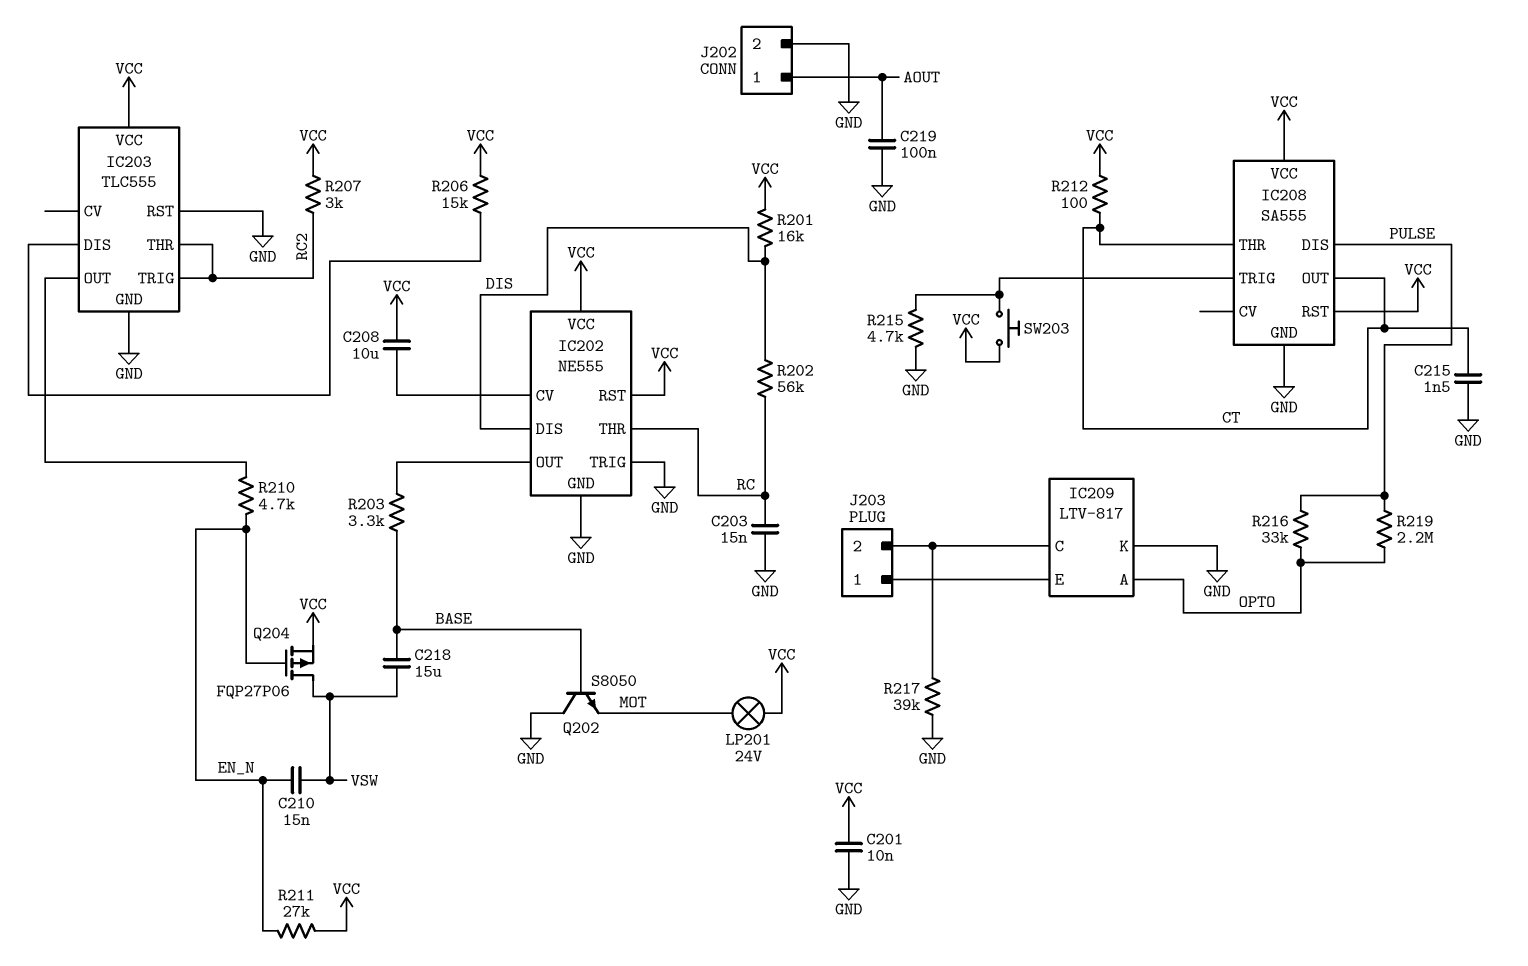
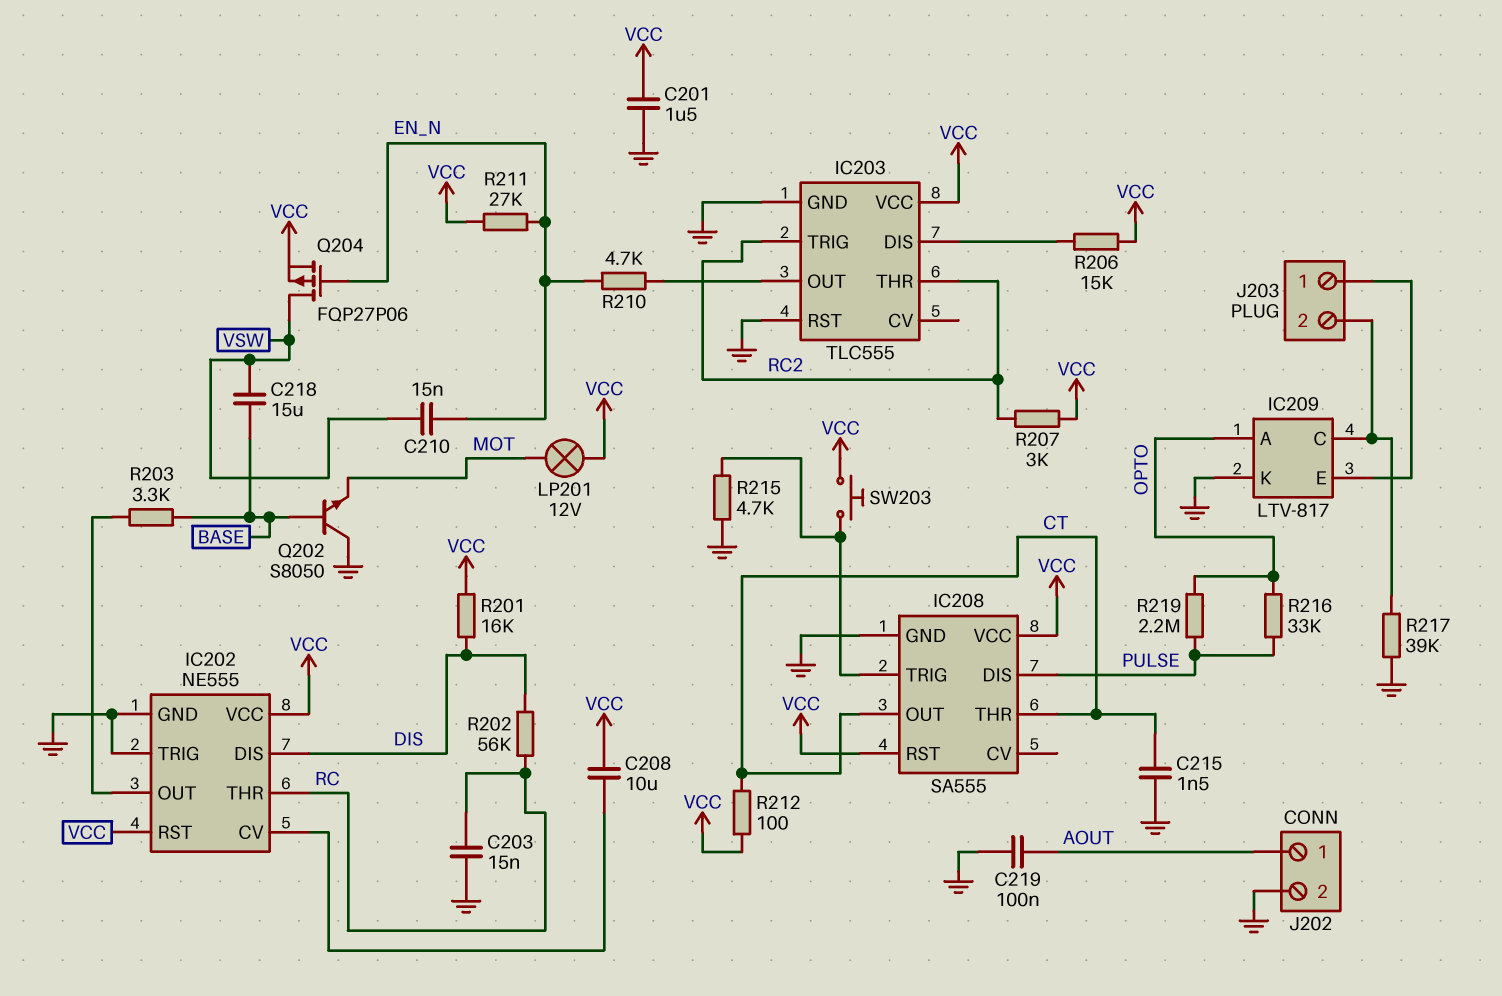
C201: 10nF (GND, VCC) -> 1.5uF (GND, VCC)
LP201: lamp 24V (MOT, VCC) -> lamp 12V (MOT, VCC)

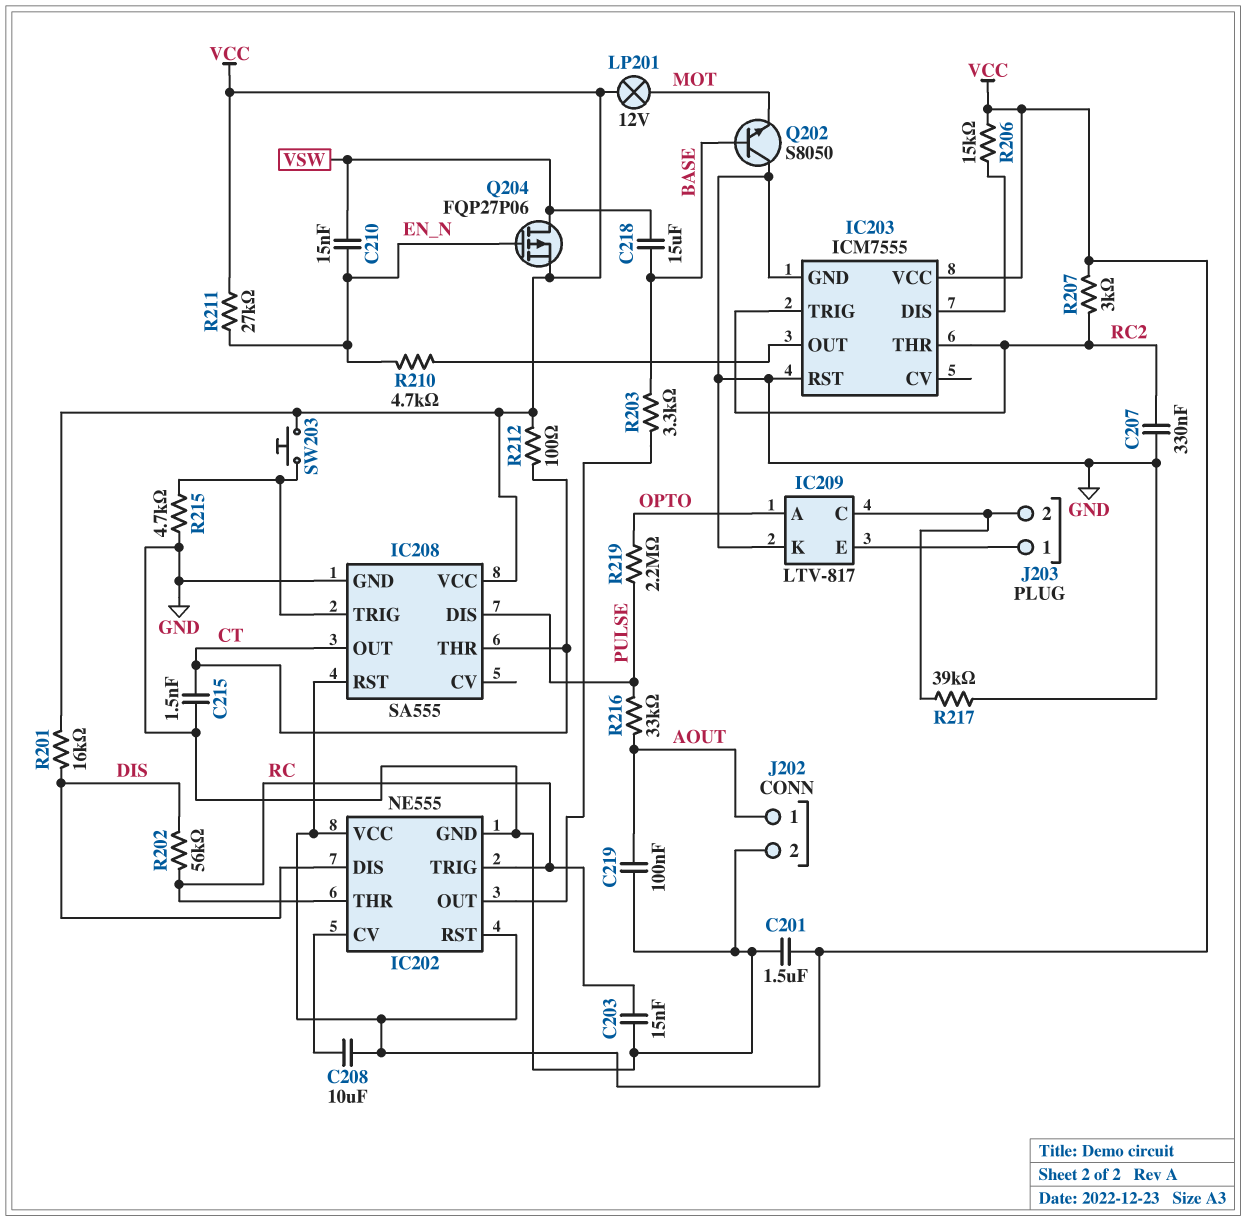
C207: none -> 330nF (GND, RC2)
IC202 pin TRIG: GND -> RC
IC203: TLC555 -> ICM7555
R216: 33k (OPTO, PULSE) -> 33k (AOUT, PULSE)

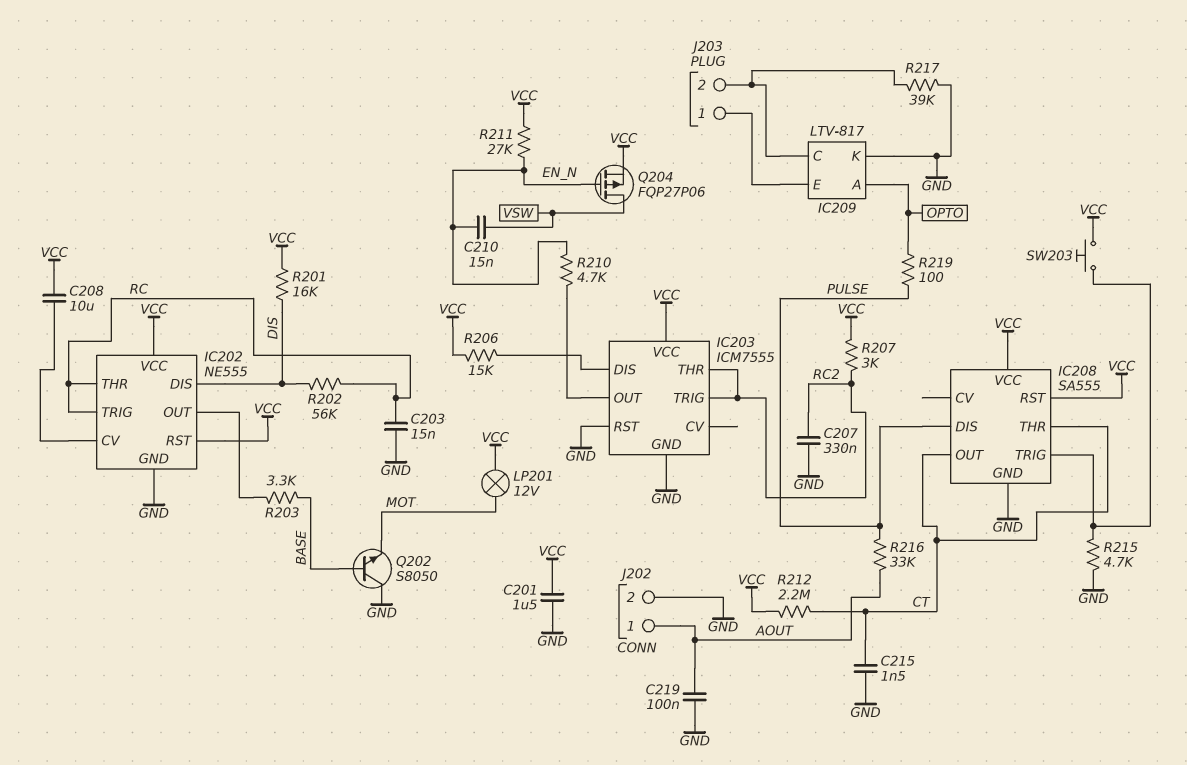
C218: 15uF (BASE, VSW) -> none
R212: 100 (CT, VCC) -> 2.2M (CT, VCC)
R219: 2.2M (OPTO, PULSE) -> 100 (OPTO, PULSE)

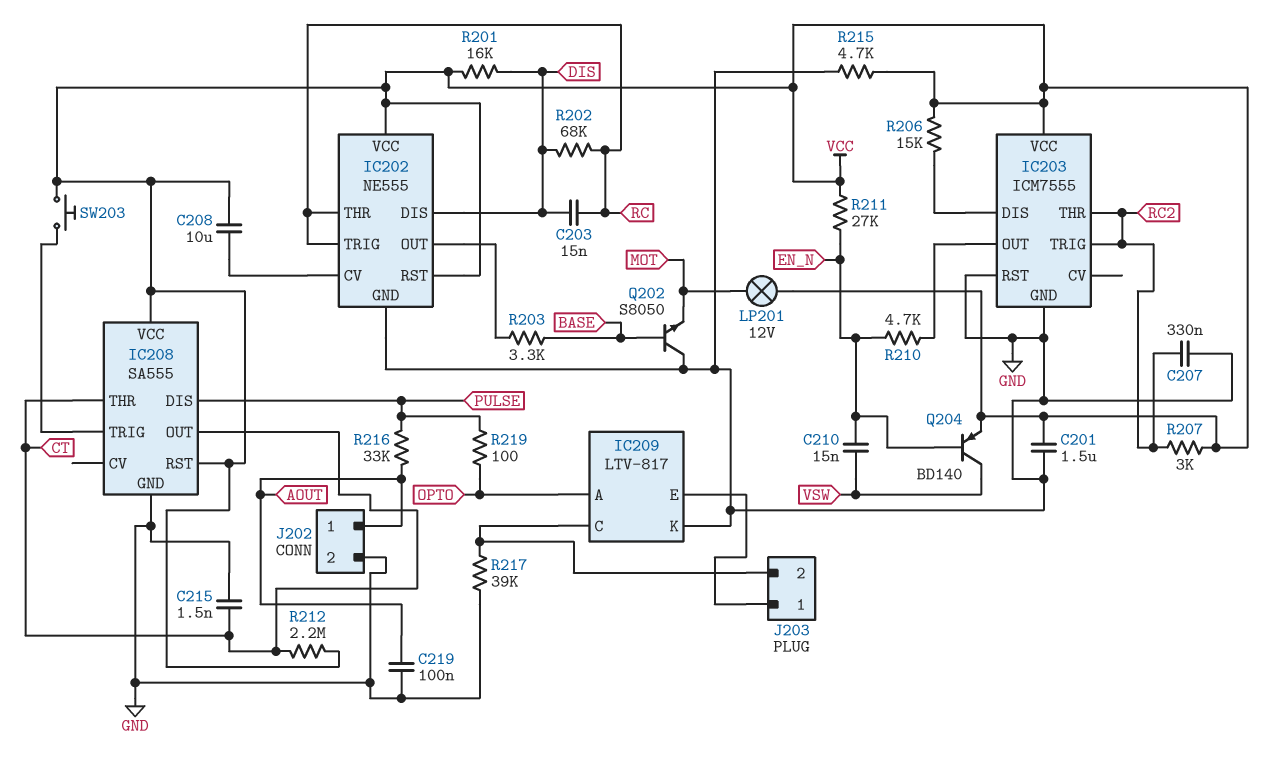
C203: 15nF (GND, RC) -> 15nF (DIS, RC)
Q204: PMOS FQP27P06 (G EN_N, D VSW, S VCC) -> PNP BD140 (B EN_N, C VSW, E VCC)
R202: 56k (DIS, RC) -> 68k (DIS, RC)
R215: 4.7k (GND, IC208/TRIG) -> 4.7k (GND, VCC)

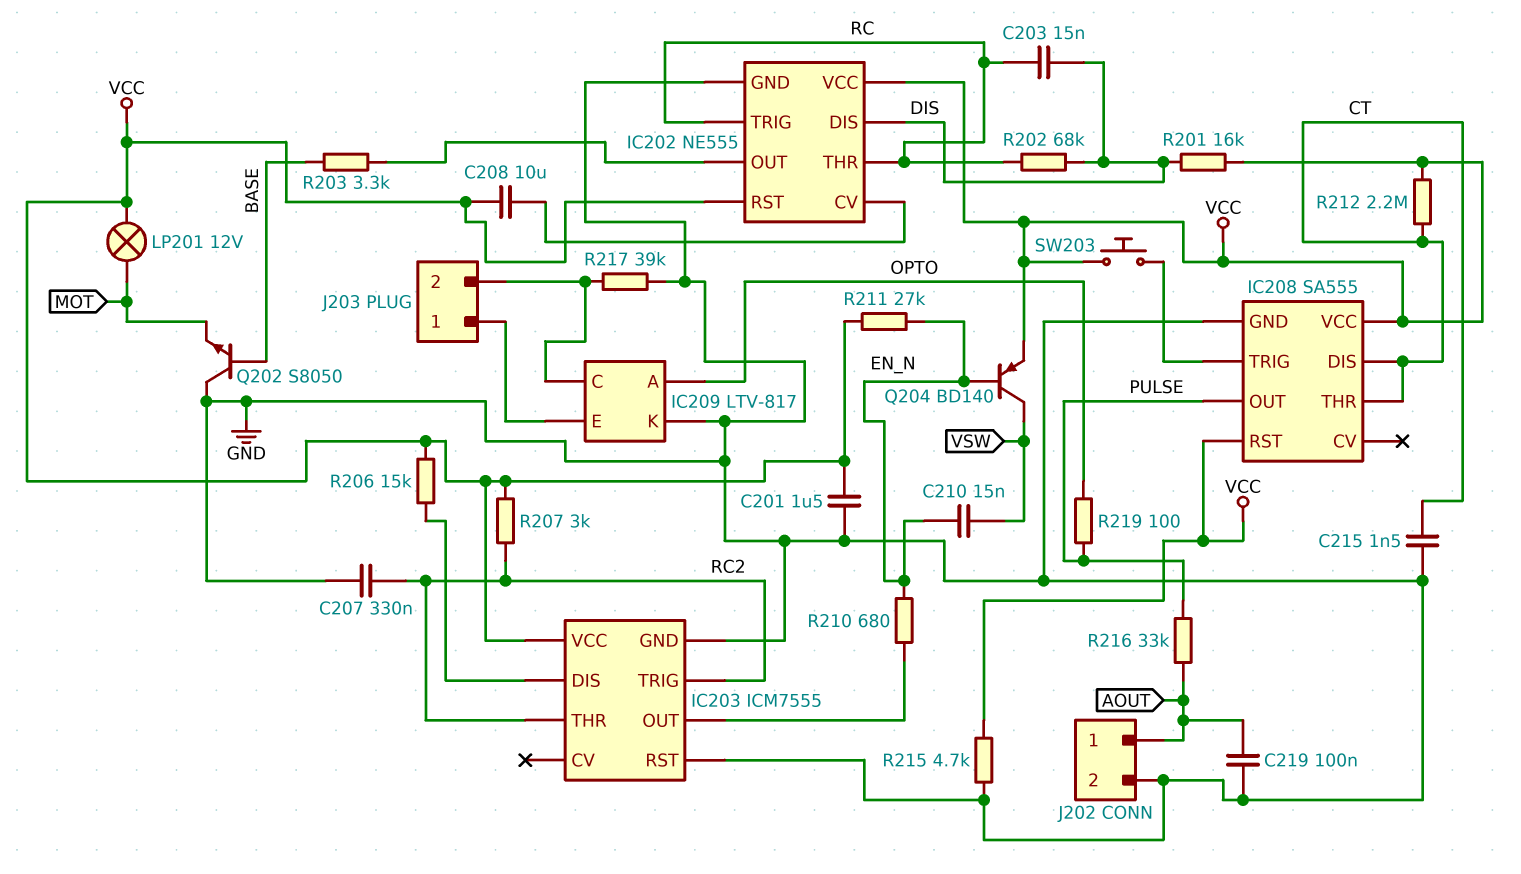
IC208 pin DIS: PULSE -> CT
IC208 pin OUT: CT -> PULSE
R210: 4.7k (EN_N, IC203/OUT) -> 680 (EN_N, IC203/OUT)

